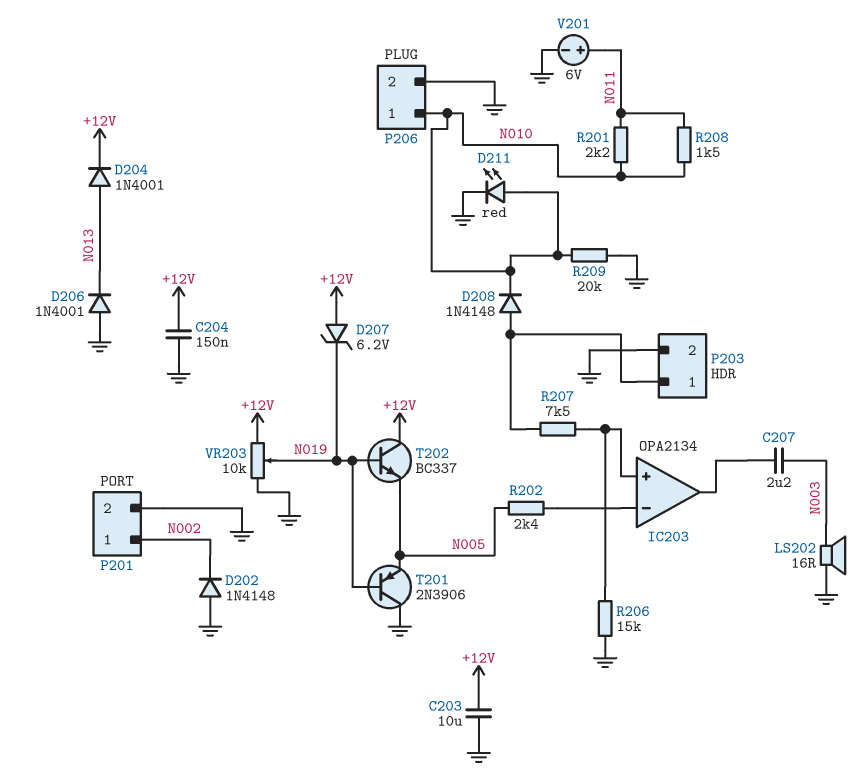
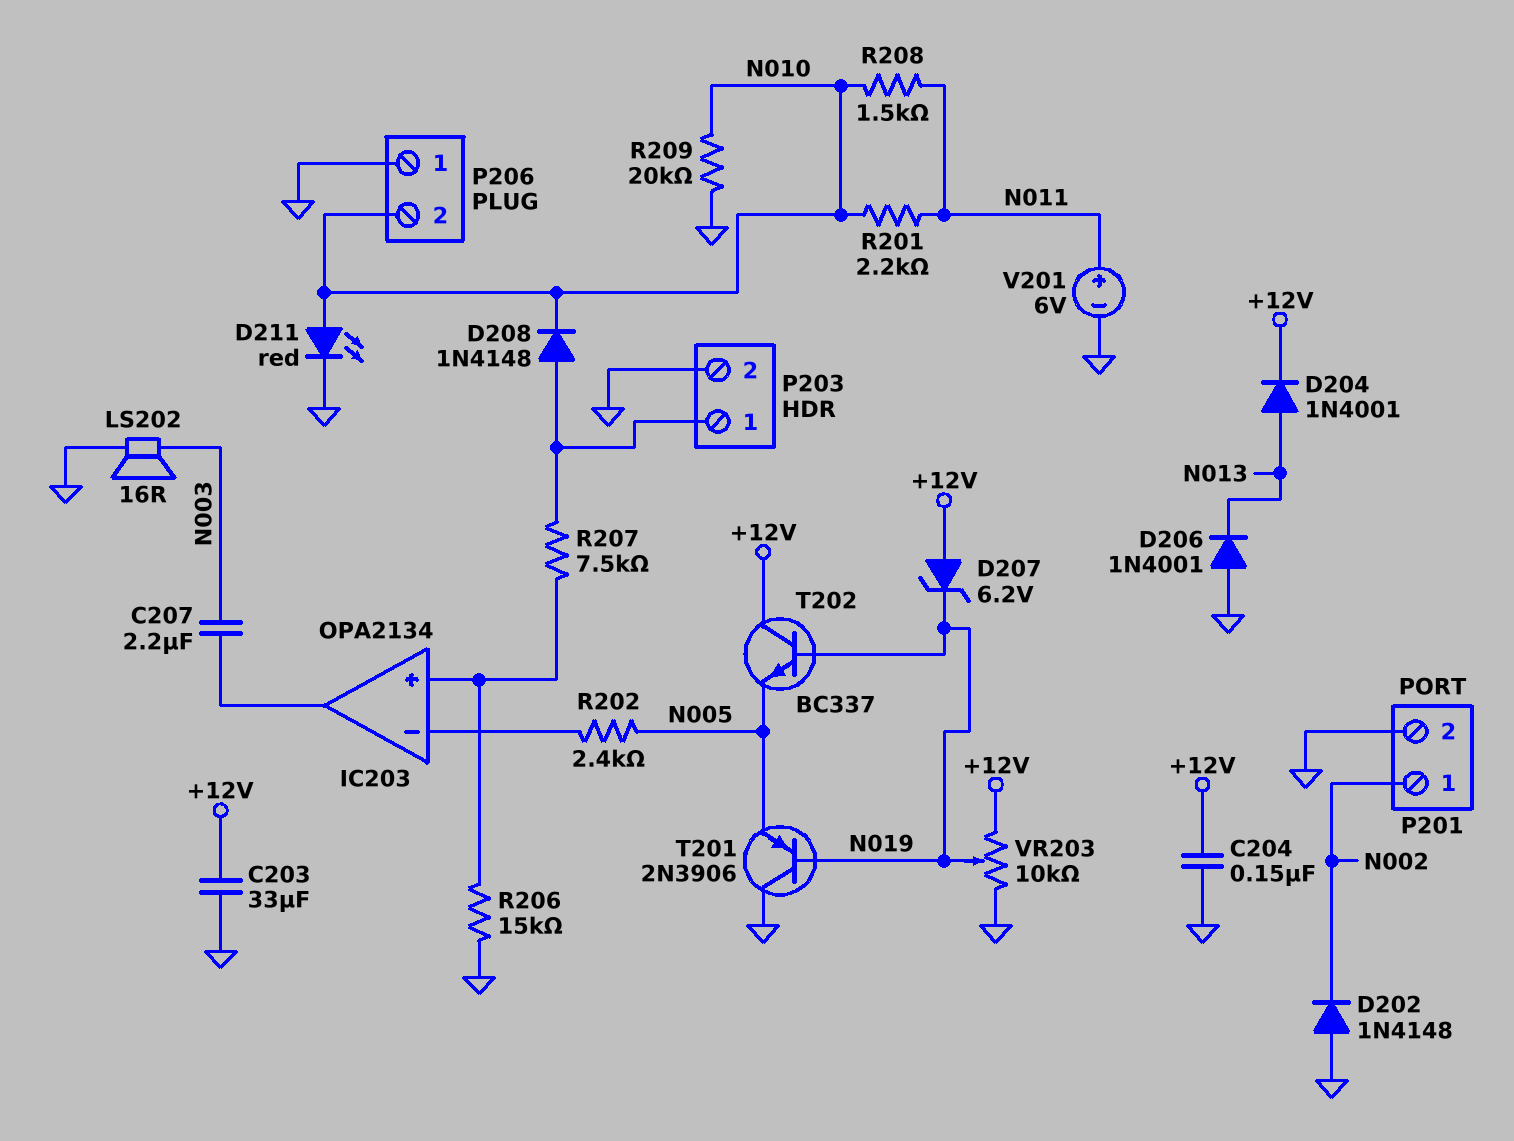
C203: 10uF (+12V, GND) -> 33uF (+12V, GND)
P206 pin 1: N010 -> GND
P206 pin 2: GND -> N010

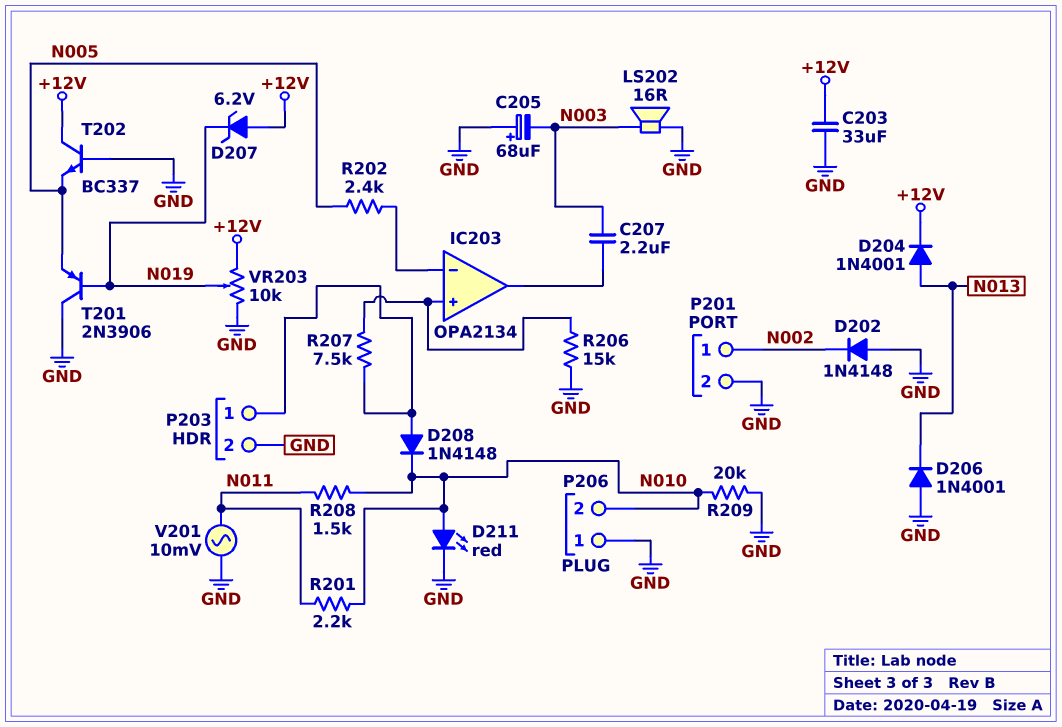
C204: 150nF (+12V, GND) -> none
C205: none -> 68uF (plus GND, minus N003)
T202: NPN BC337 (B N019, C +12V, E N005) -> NPN BC337 (B GND, C +12V, E N005)
V201: 6V (plus N011, minus GND) -> AC 10mV (GND, N011)

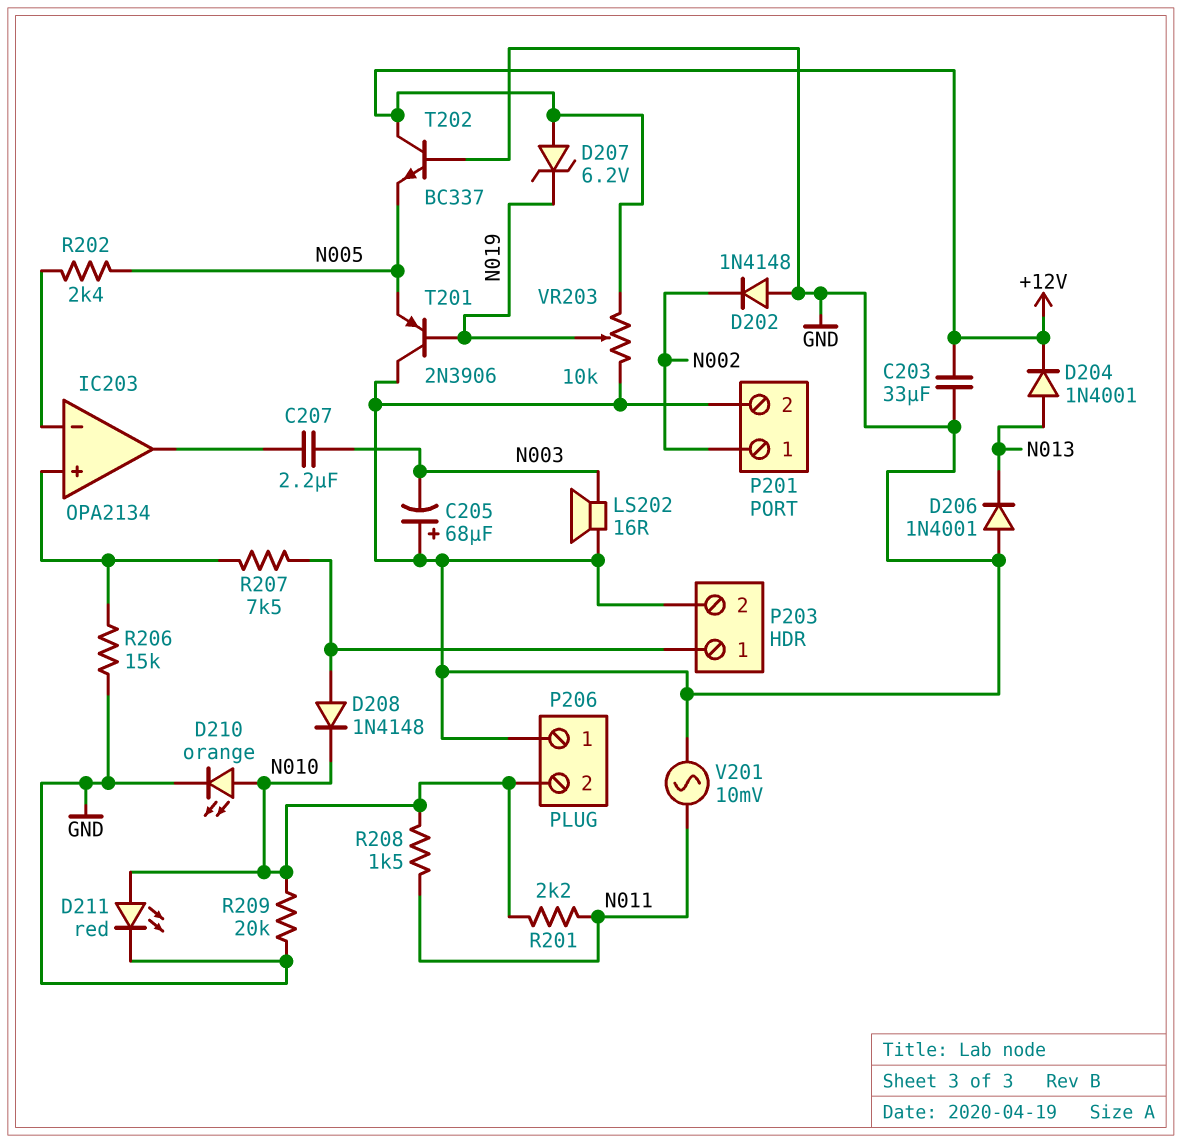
D210: none -> LED orange (A N010, K GND)

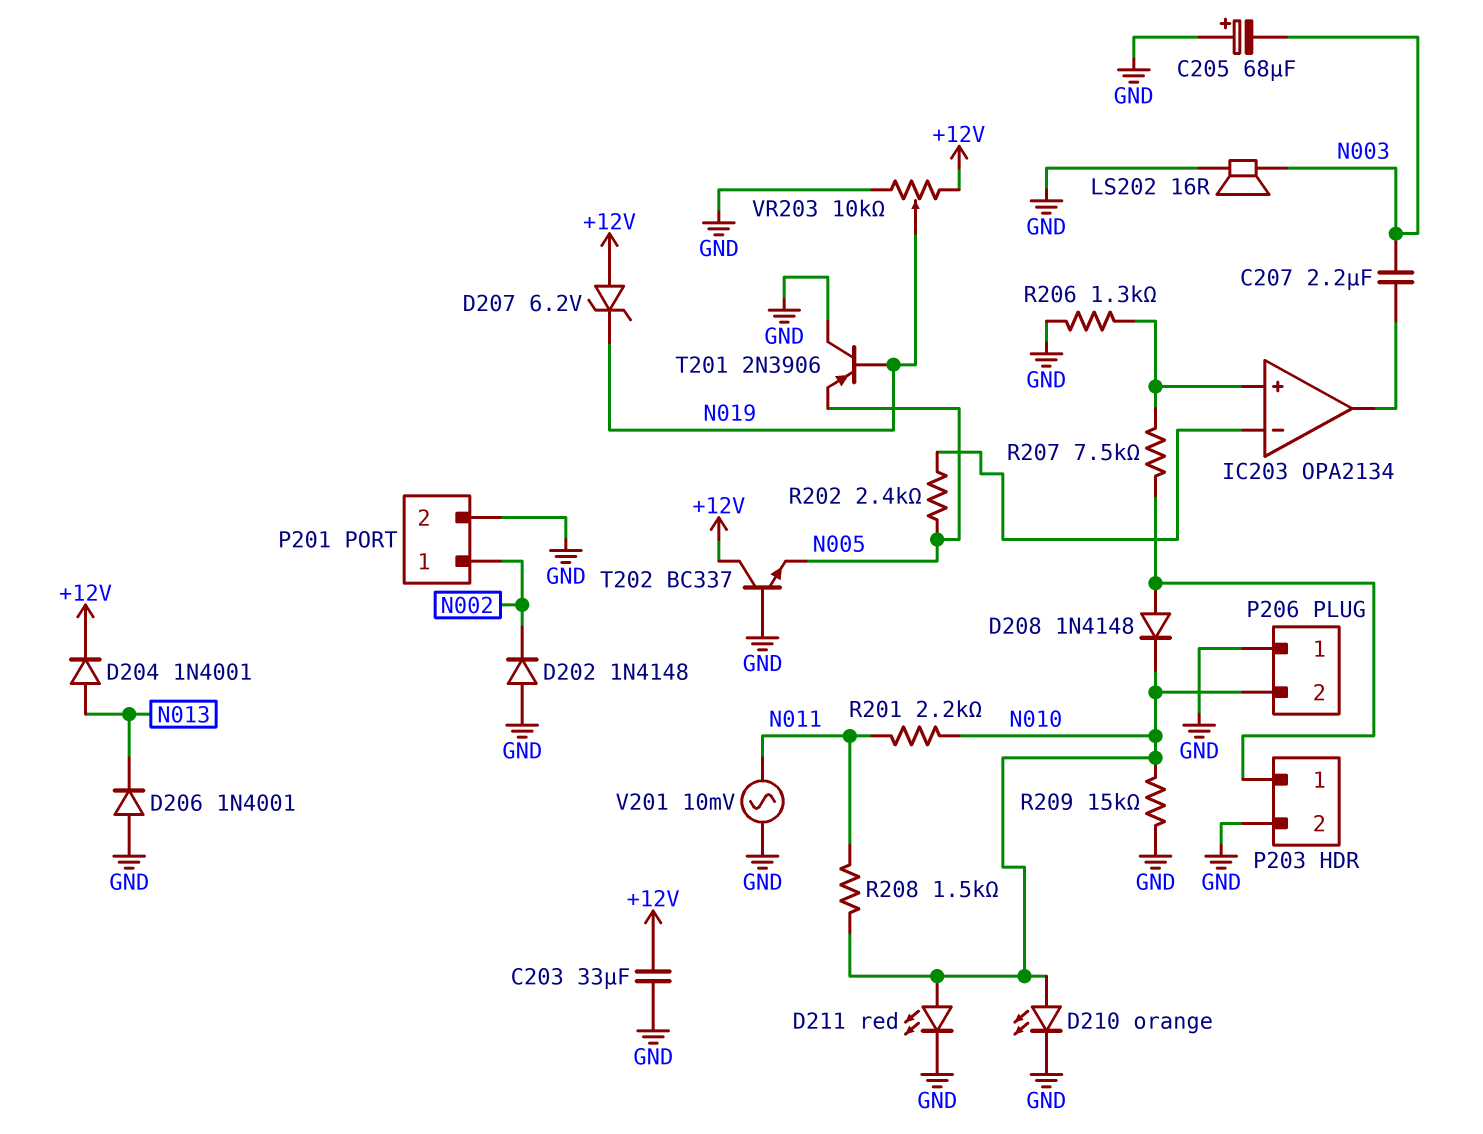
R206: 15k (GND, IC203/in+) -> 1.3k (GND, IC203/in+)
R209: 20k (GND, N010) -> 15k (GND, N010)

